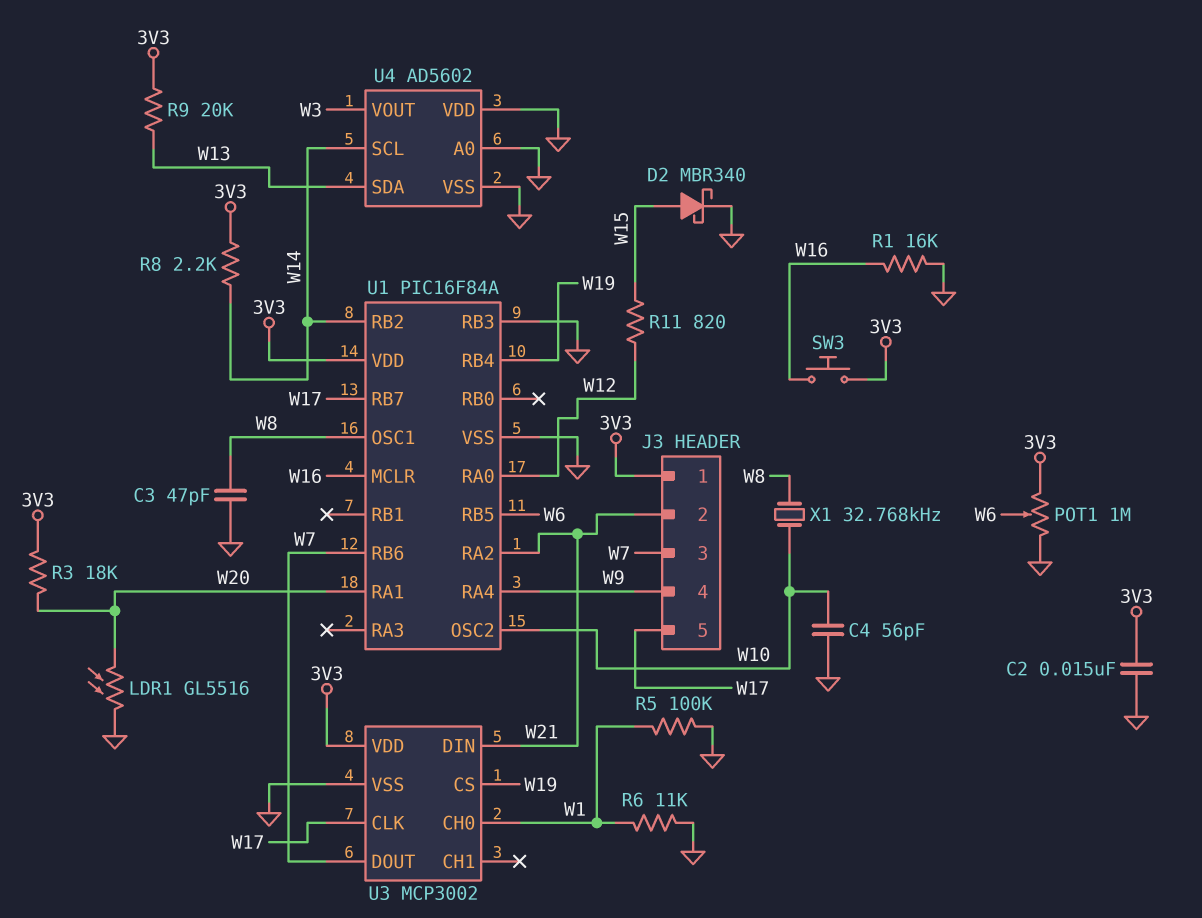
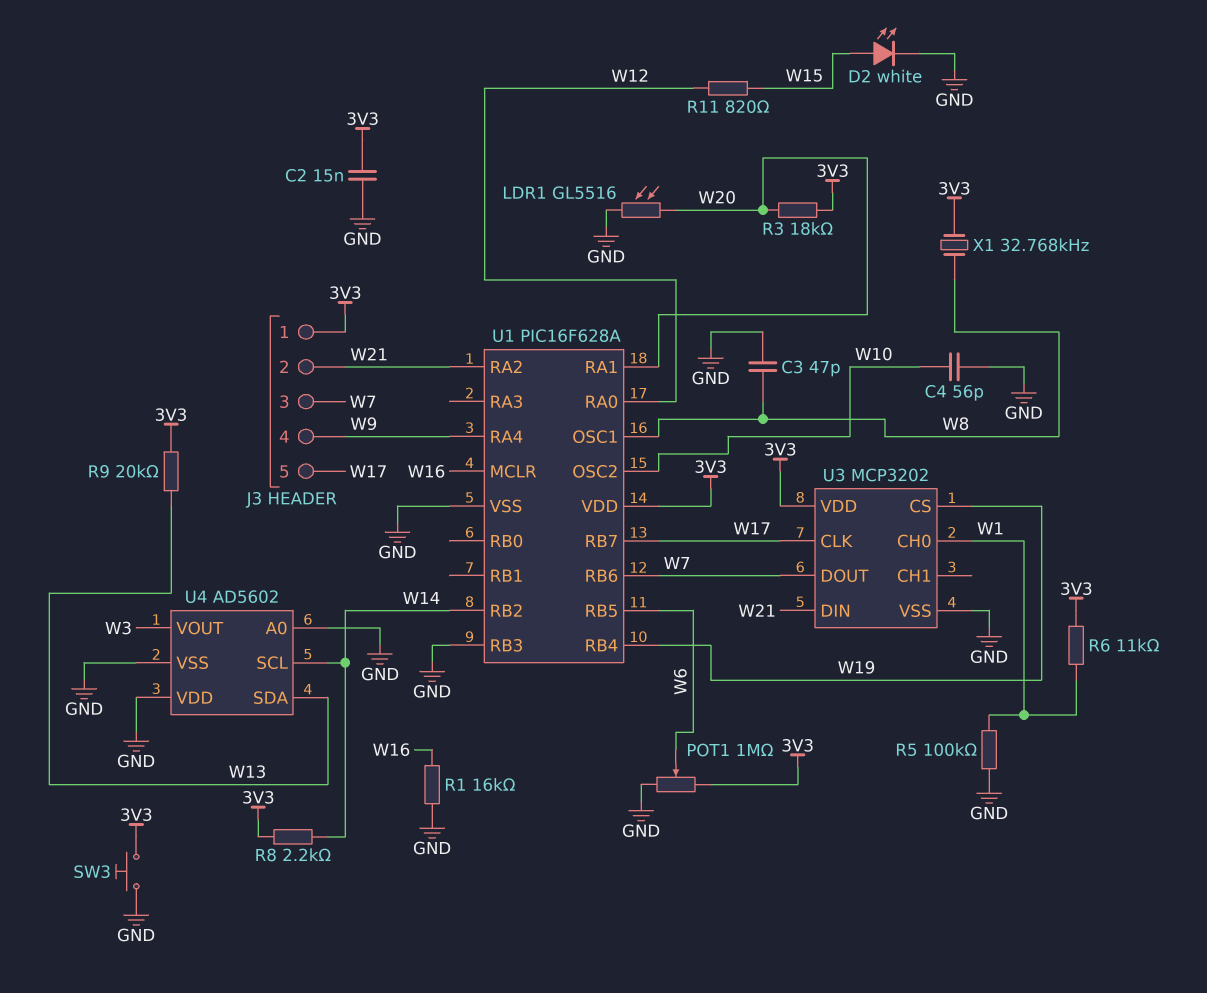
D2: schottky MBR340 (A W15, K GND) -> LED white (A W15, K GND)
R6: 11k (GND, W1) -> 11k (3V3, W1)
SW3: button (3V3, W16) -> button (3V3, GND)
U1: PIC16F84A -> PIC16F628A
U3: MCP3002 -> MCP3202
X1: 32.768kHz (W8, W10) -> 32.768kHz (3V3, W8)

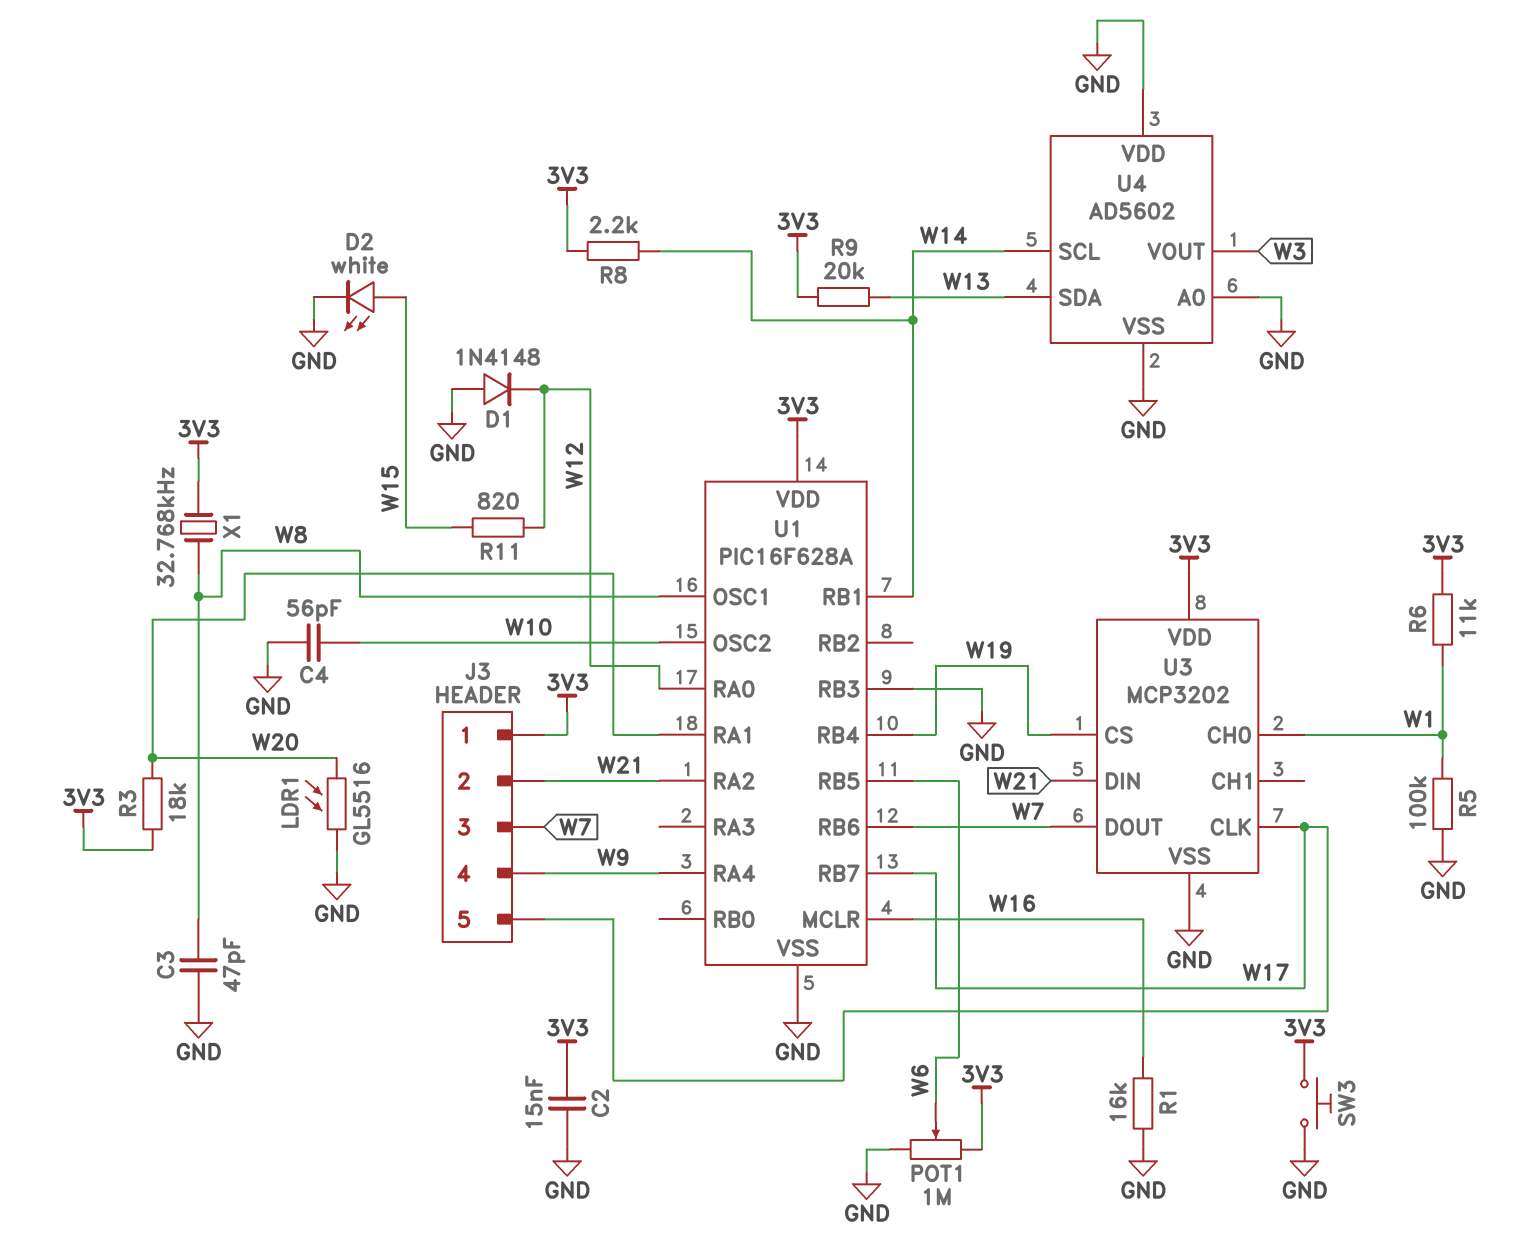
D1: none -> diode 1N4148 (A GND, K W12)
U1 pin RB1: none -> W14
U1 pin RB2: W14 -> none

